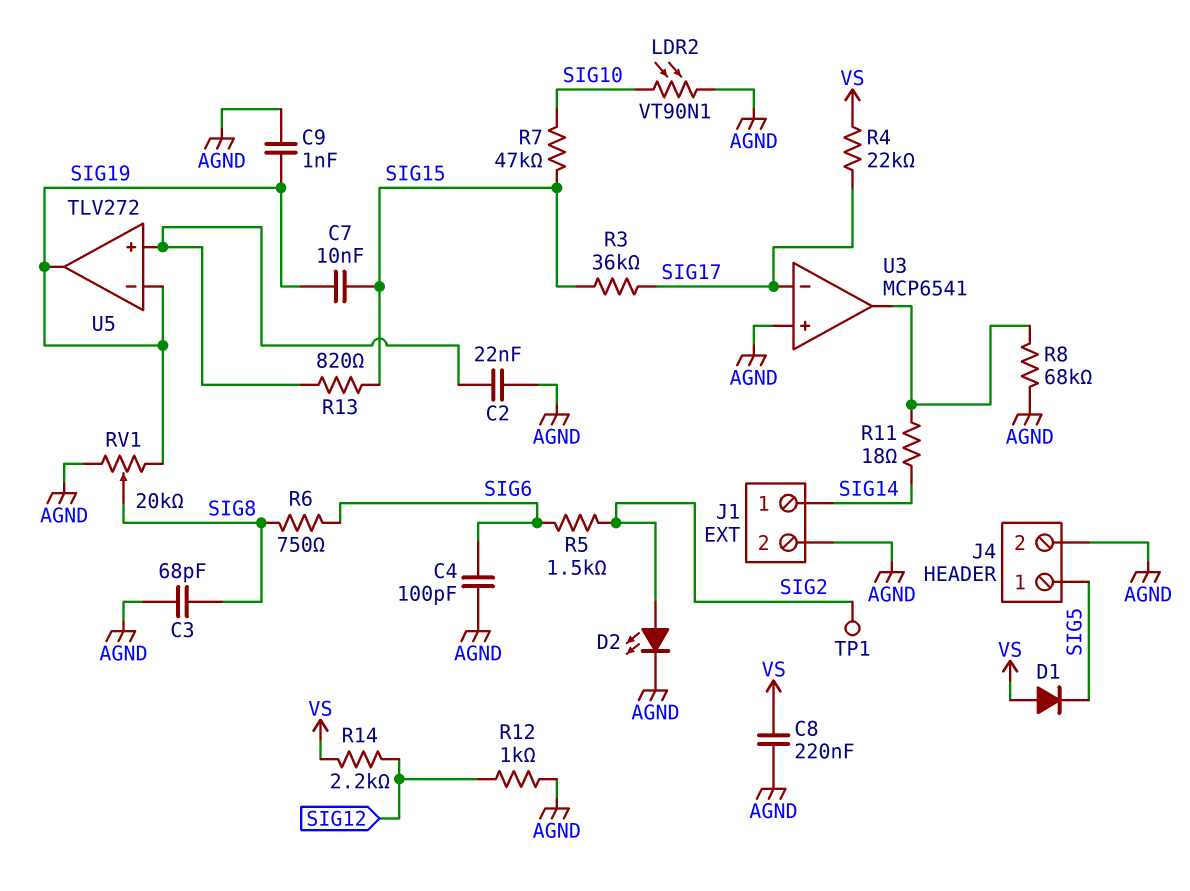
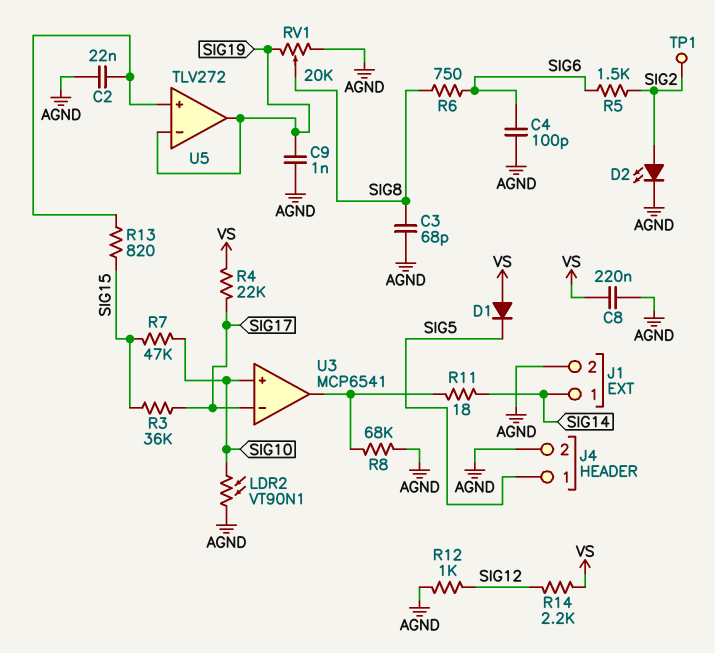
C7: 10nF (SIG15, SIG19) -> none
U3 pin in+: AGND -> SIG10

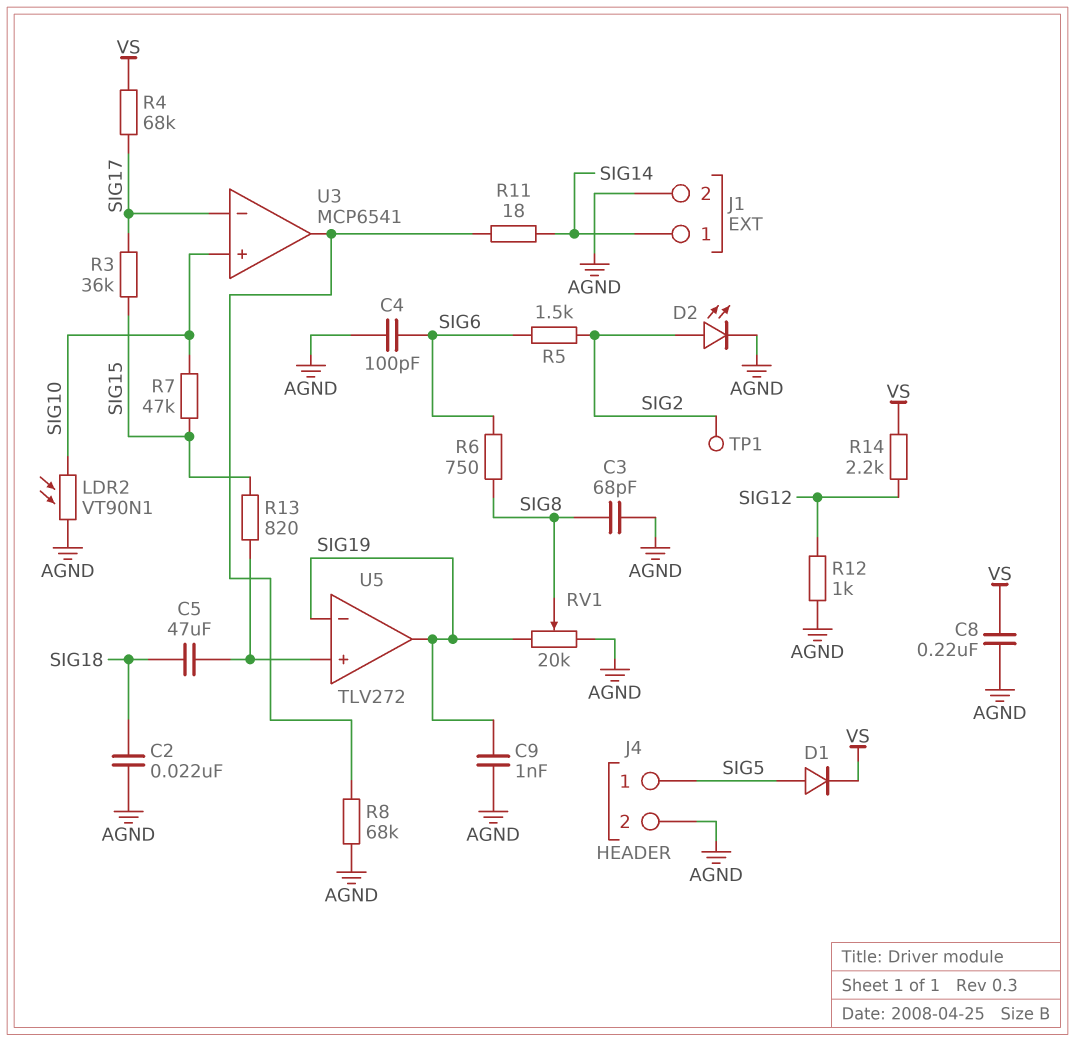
C2: 22nF (AGND, U5/in+) -> 22nF (AGND, SIG18)
C5: none -> 47uF (SIG18, U5/in+)
D1: diode (A VS, K SIG5) -> diode (A SIG5, K VS)
R4: 22k (SIG17, VS) -> 68k (SIG17, VS)

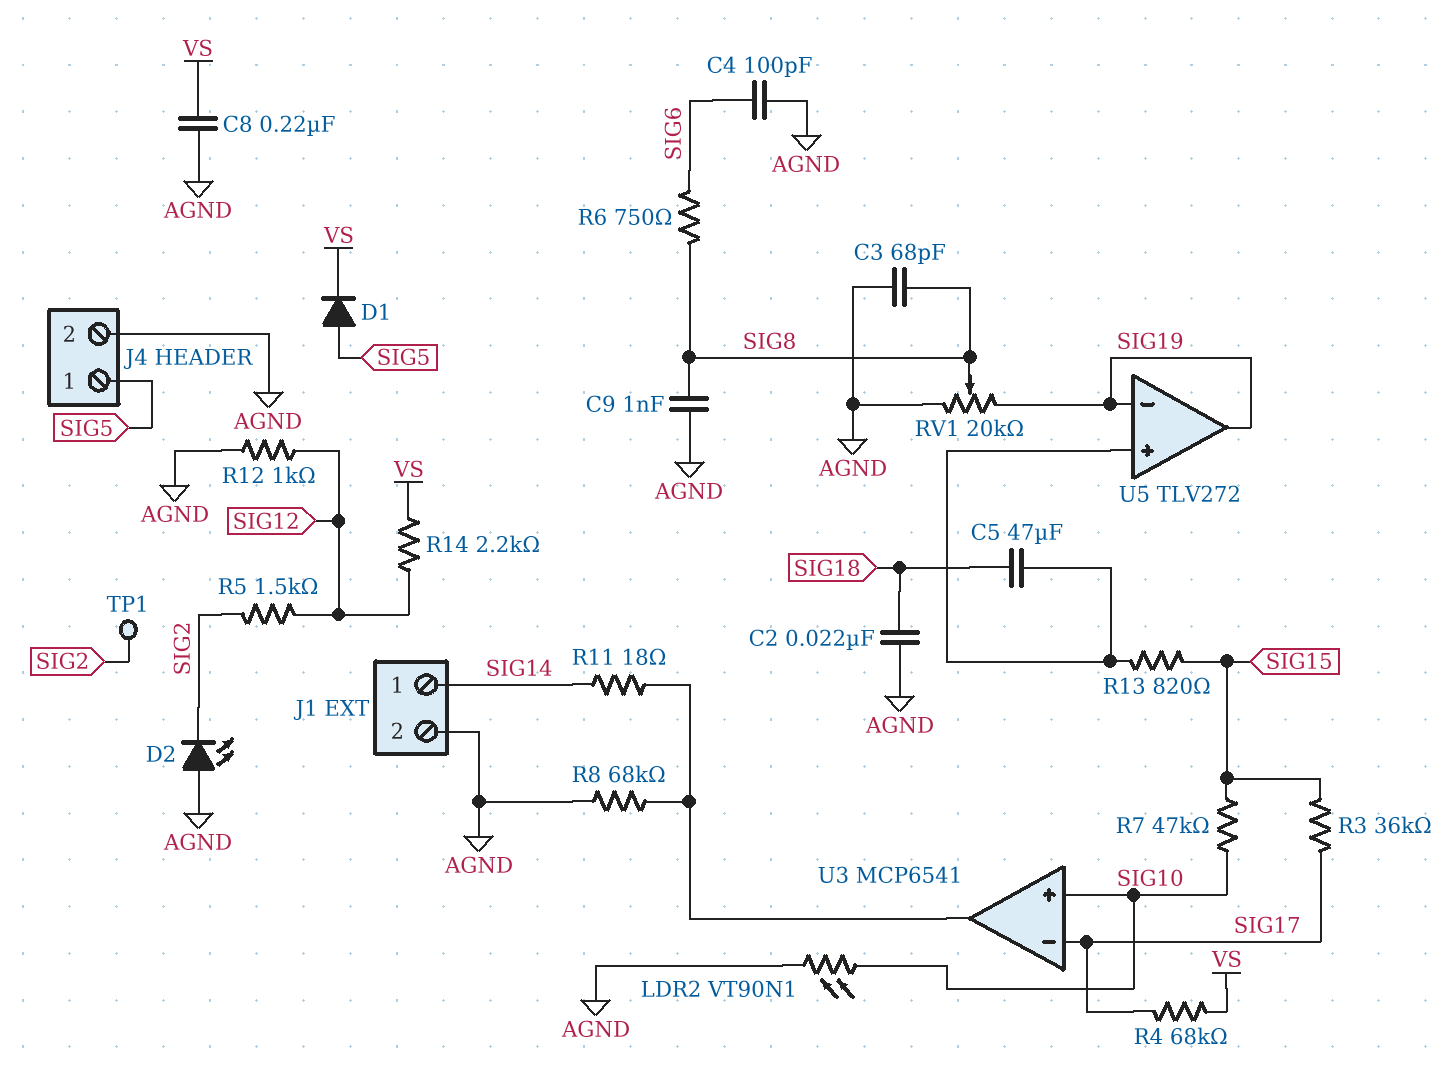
C9: 1nF (AGND, SIG19) -> 1nF (AGND, SIG8)
D2: LED (A SIG2, K AGND) -> LED (A AGND, K SIG2)
R5: 1.5k (SIG2, SIG6) -> 1.5k (SIG2, SIG12)

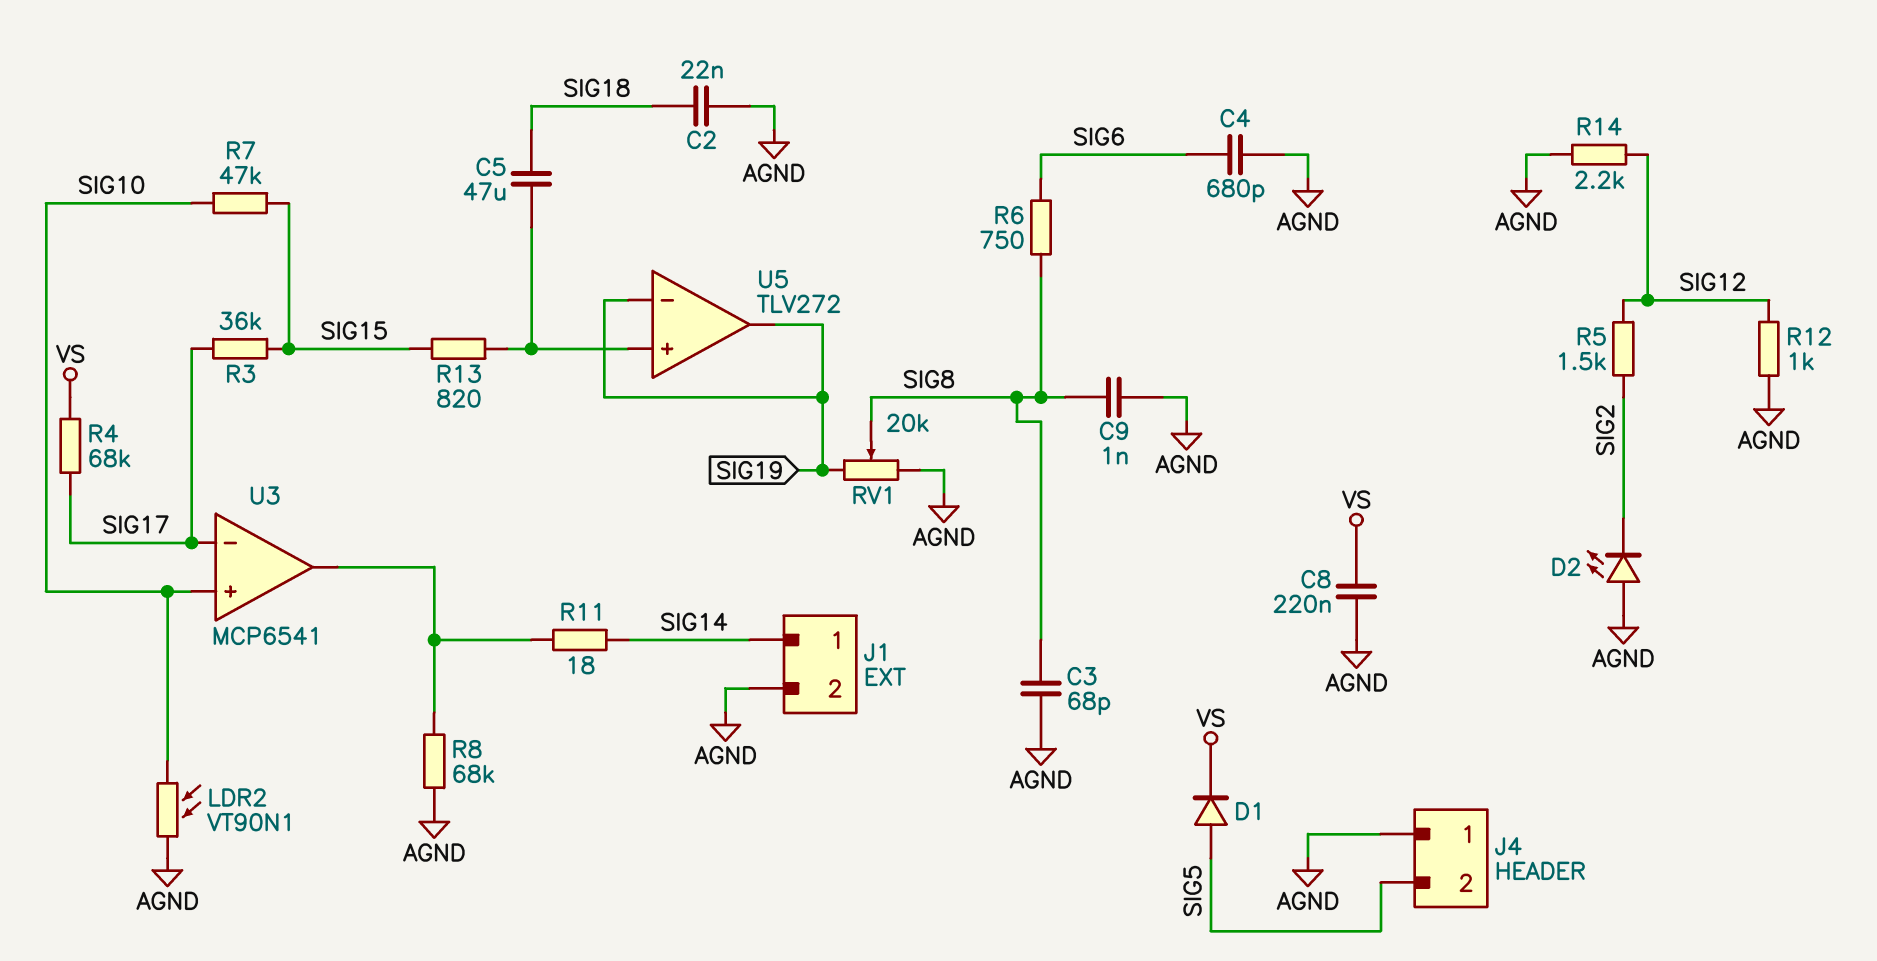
C4: 100pF (AGND, SIG6) -> 680pF (AGND, SIG6)
J4 pin 1: SIG5 -> AGND
J4 pin 2: AGND -> SIG5
R14: 2.2k (SIG12, VS) -> 2.2k (AGND, SIG12)
TP1: test point (SIG2) -> none

